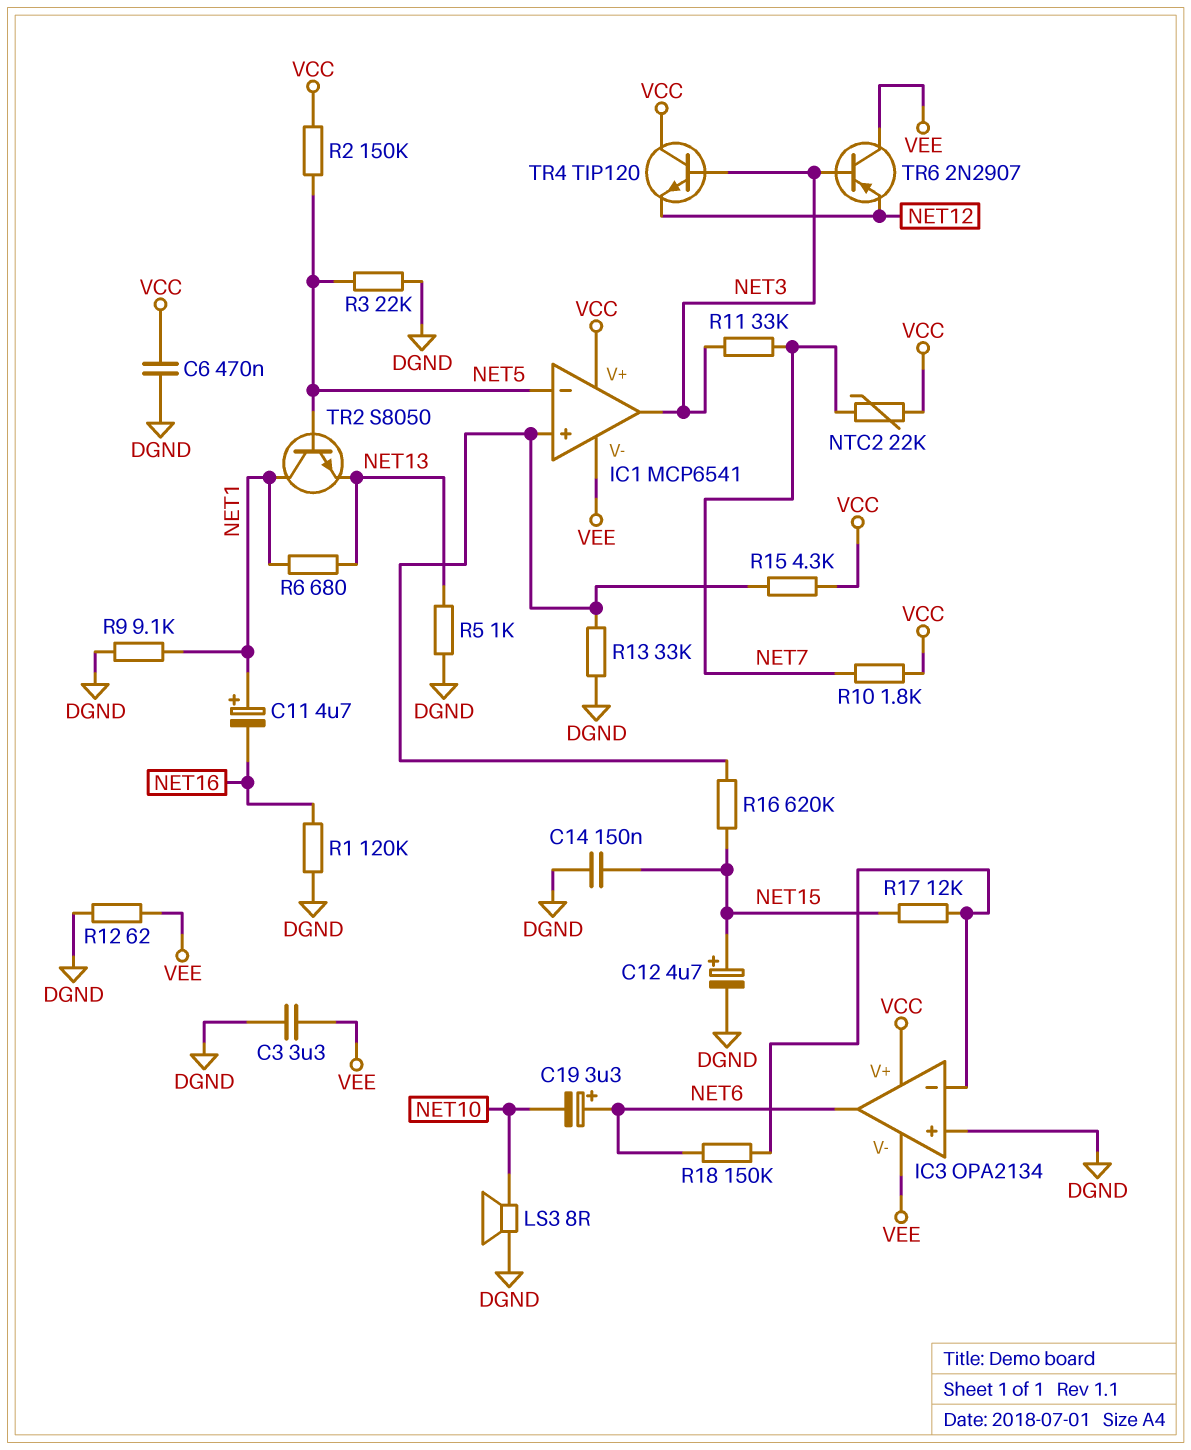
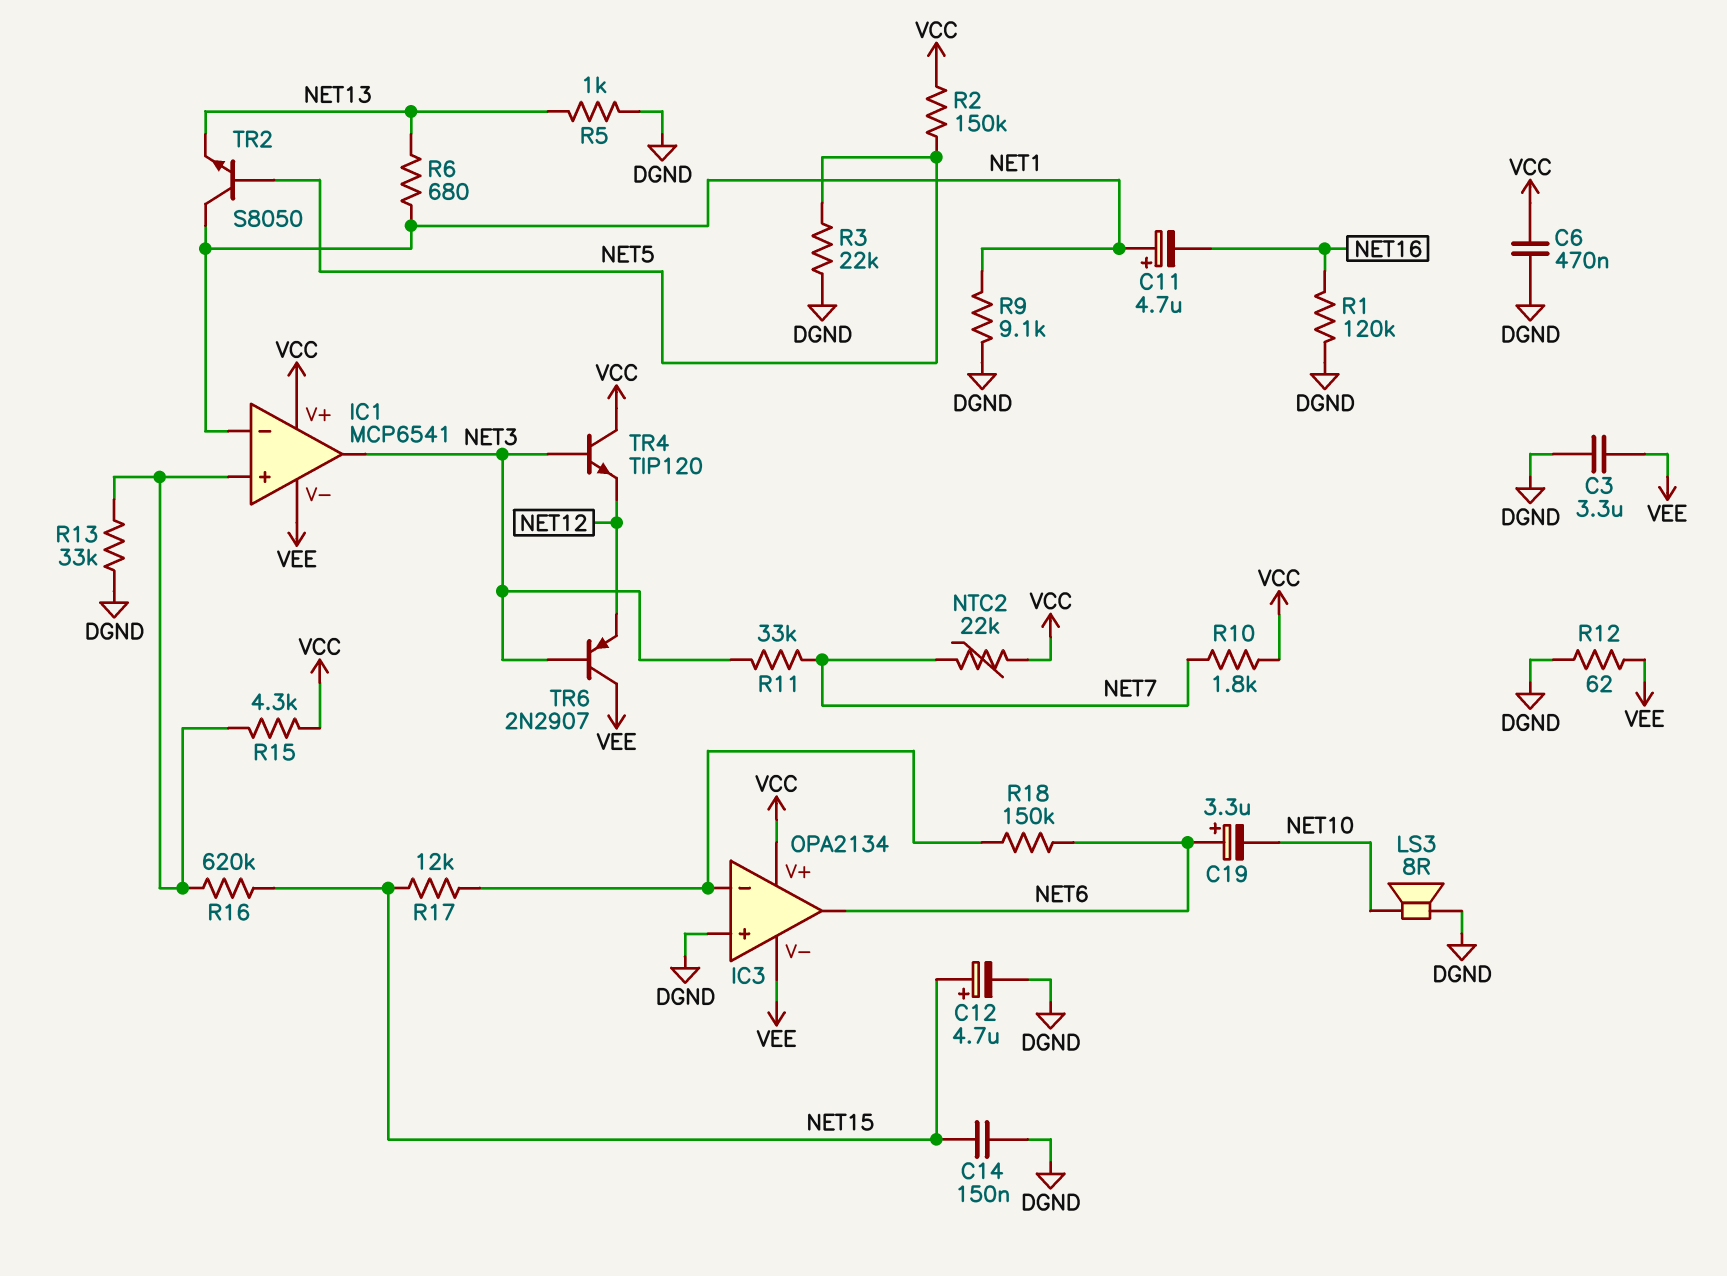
IC1 pin in-: NET5 -> NET1

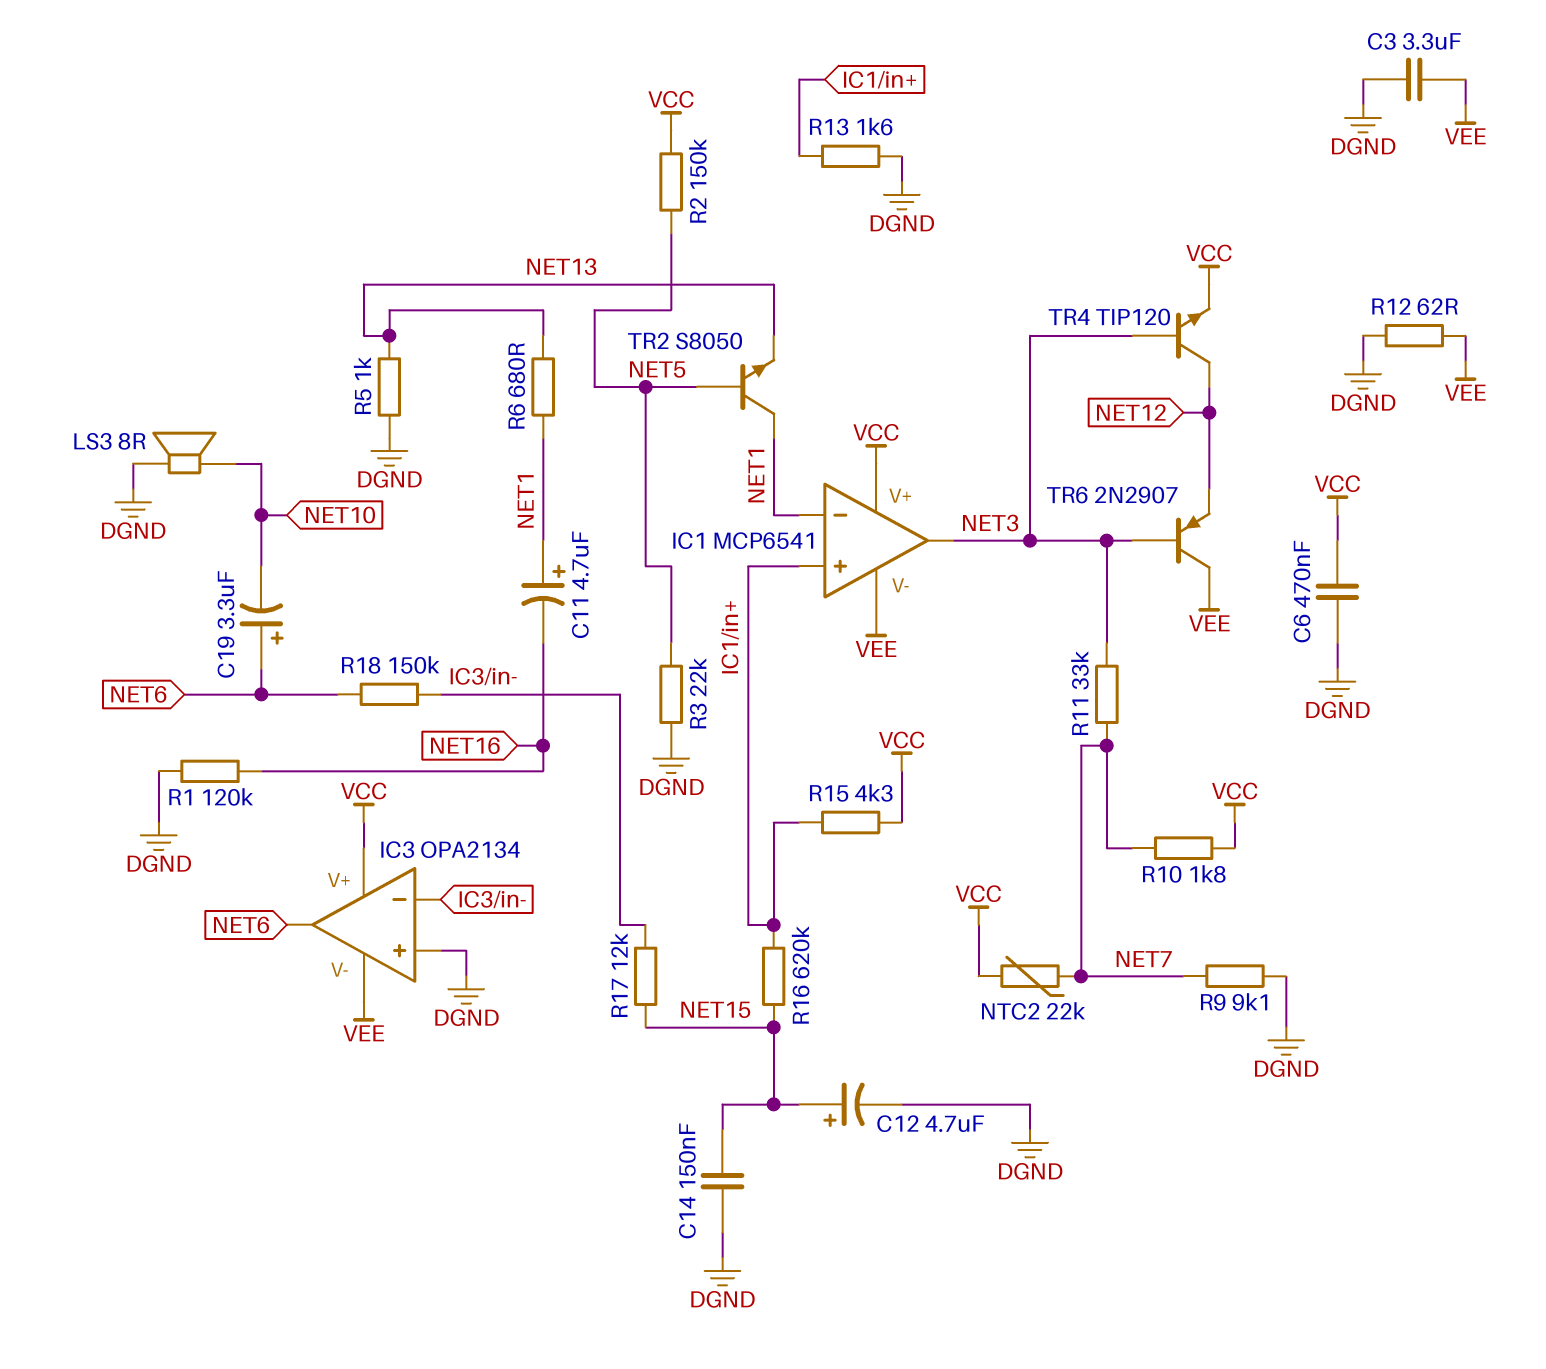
R9: 9.1k (DGND, NET1) -> 9.1k (DGND, NET7)
R13: 33k (DGND, IC1/in+) -> 1.6k (DGND, IC1/in+)
TR4: NPN TIP120 (B NET3, C VCC, E NET12) -> NPN TIP120 (B NET3, C NET12, E VCC)

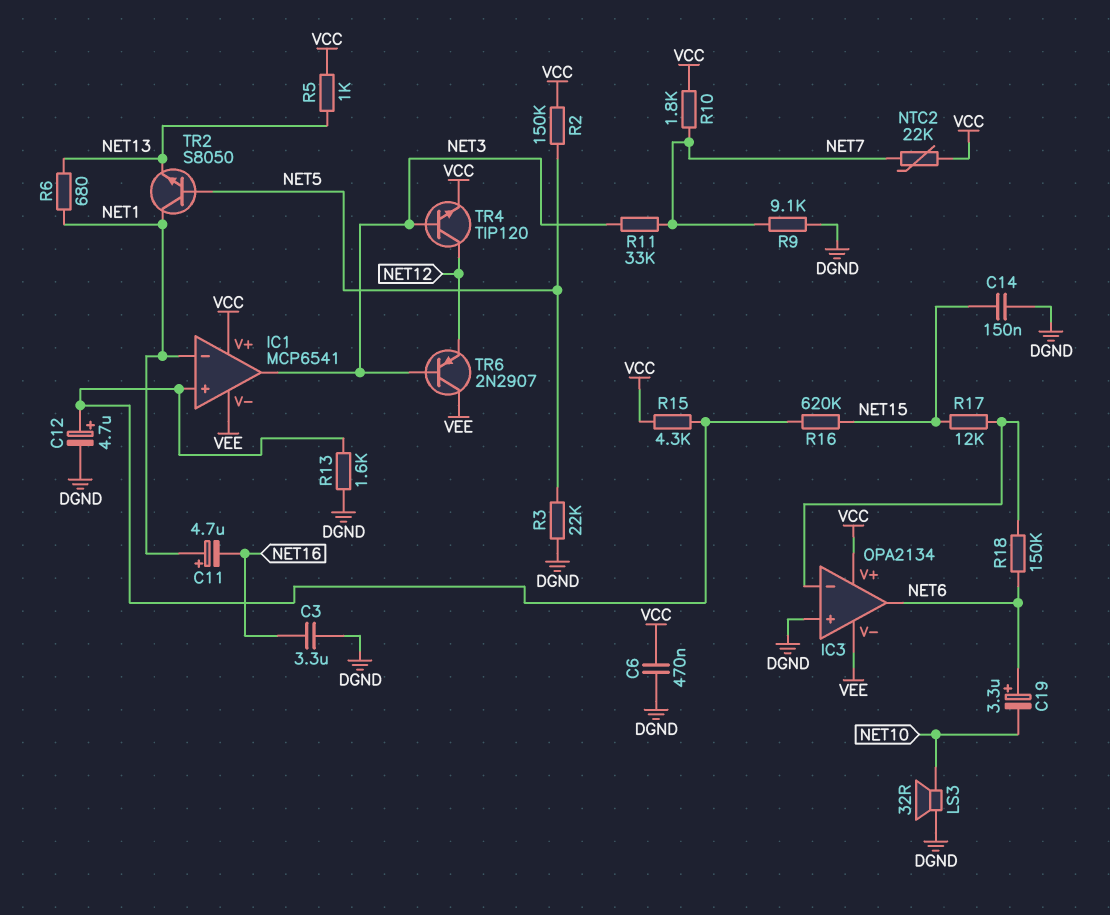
C3: 3.3uF (DGND, VEE) -> 3.3uF (DGND, NET16)
C12: 4.7uF (plus NET15, minus DGND) -> 4.7uF (plus IC1/in+, minus DGND)
LS3: speaker 8R (DGND, NET10) -> speaker 32R (DGND, NET10)
R1: 120k (DGND, NET16) -> none
R5: 1k (DGND, NET13) -> 1k (NET13, VCC)
R12: 62 (DGND, VEE) -> none

